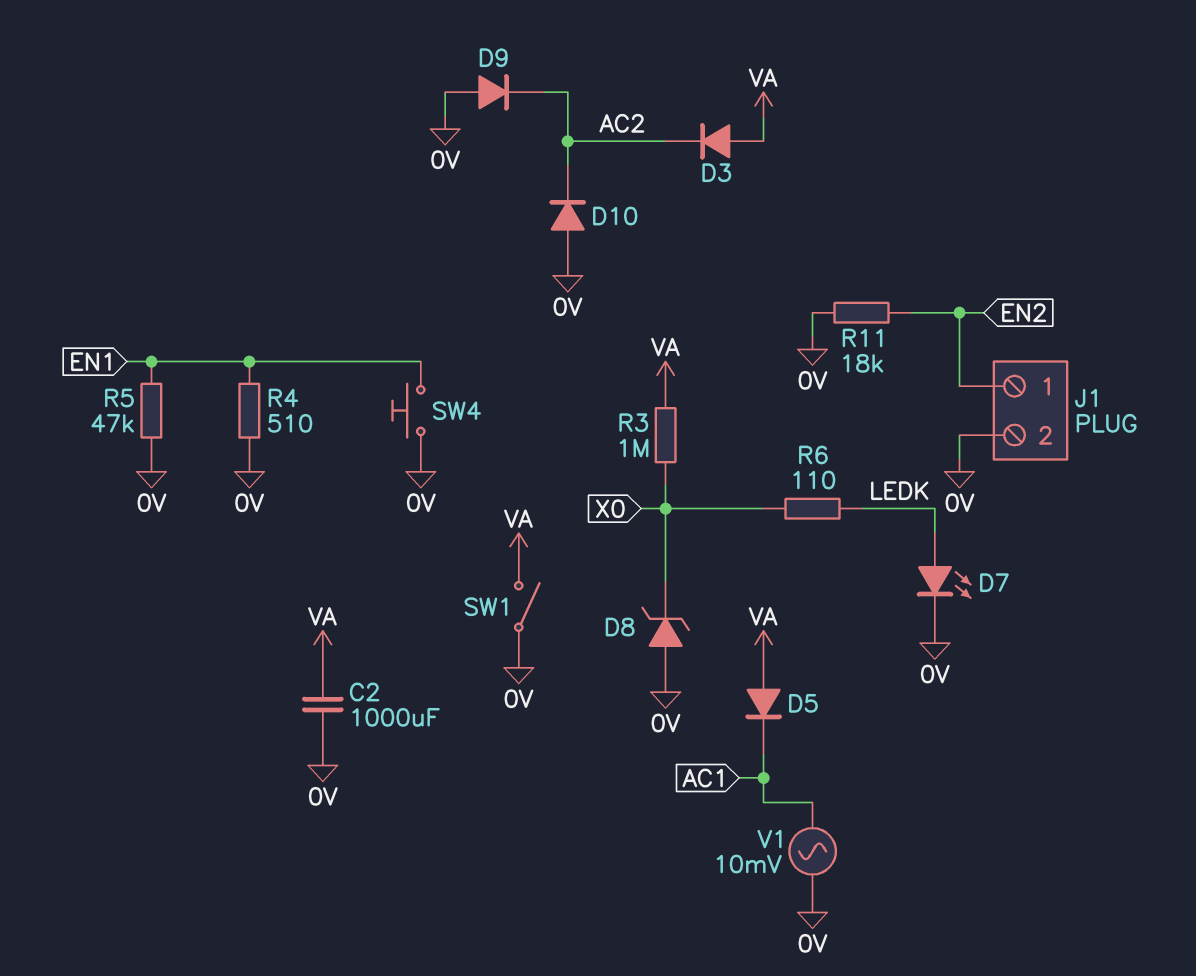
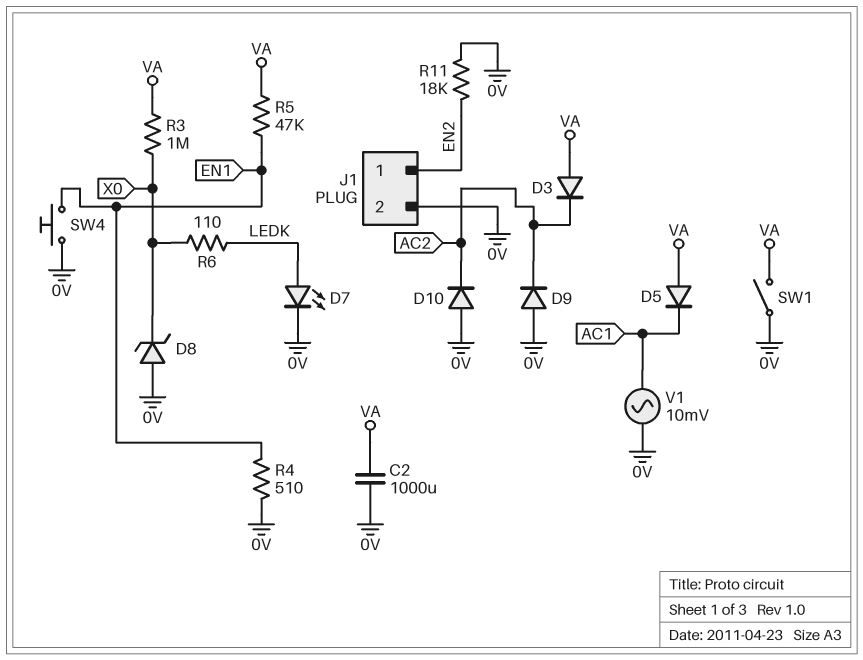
R5: 47k (0V, EN1) -> 47k (EN1, VA)

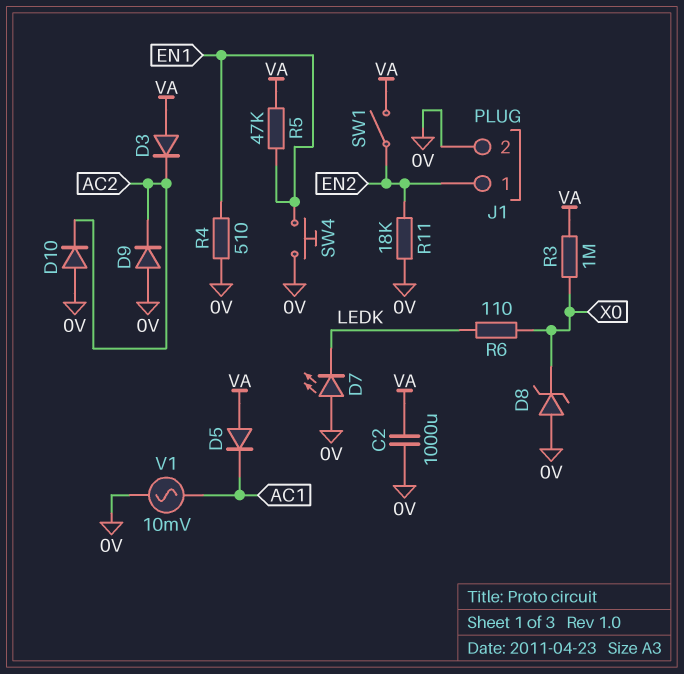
D7: LED (A LEDK, K 0V) -> LED (A 0V, K LEDK)
SW1: switch (0V, VA) -> switch (EN2, VA)

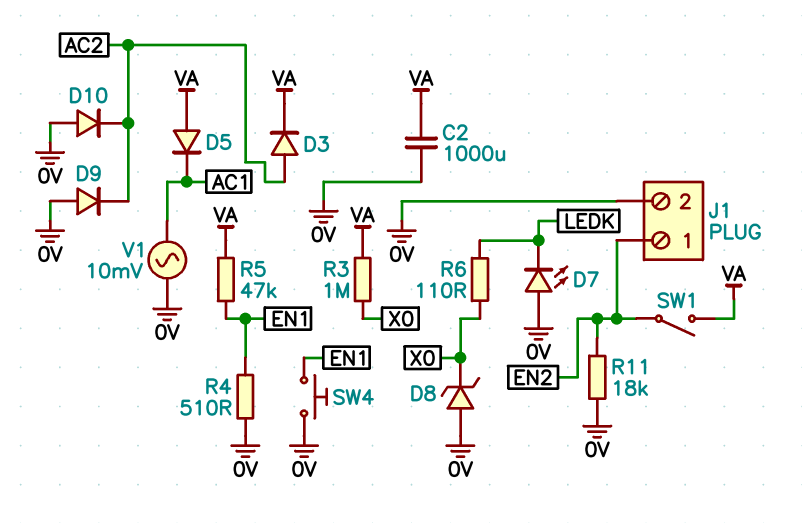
D3: diode (A VA, K AC2) -> diode (A AC2, K VA)

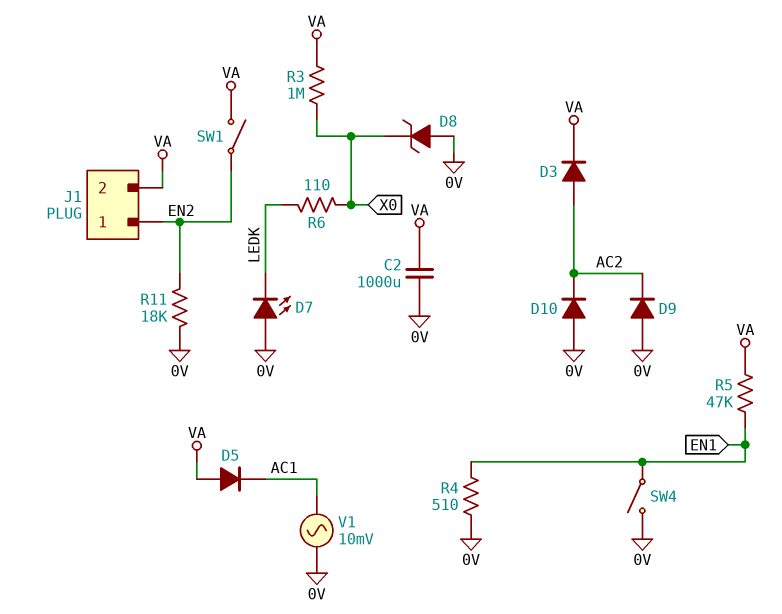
J1 pin 2: 0V -> VA
SW4: button (0V, EN1) -> switch (0V, EN1)

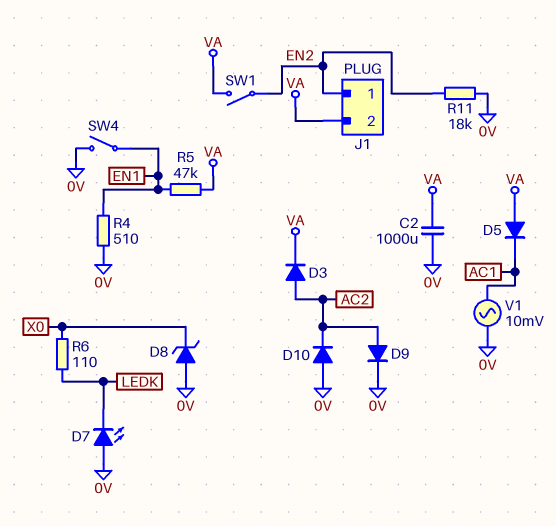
D9: diode (A 0V, K AC2) -> diode (A AC2, K 0V)
R3: 1M (VA, X0) -> none

